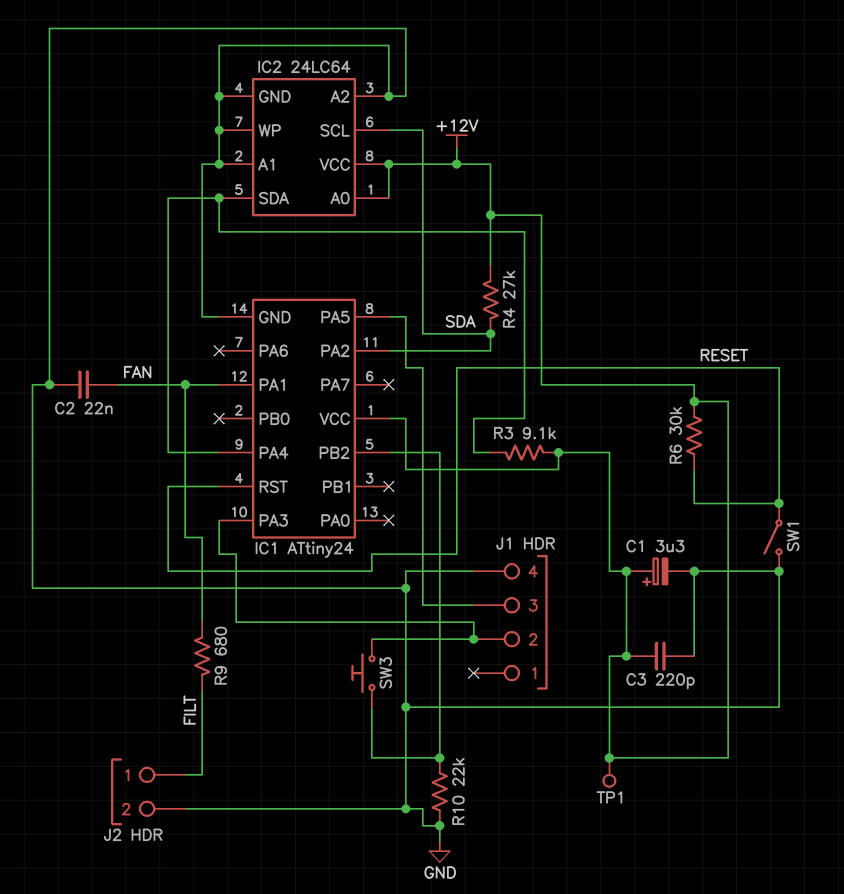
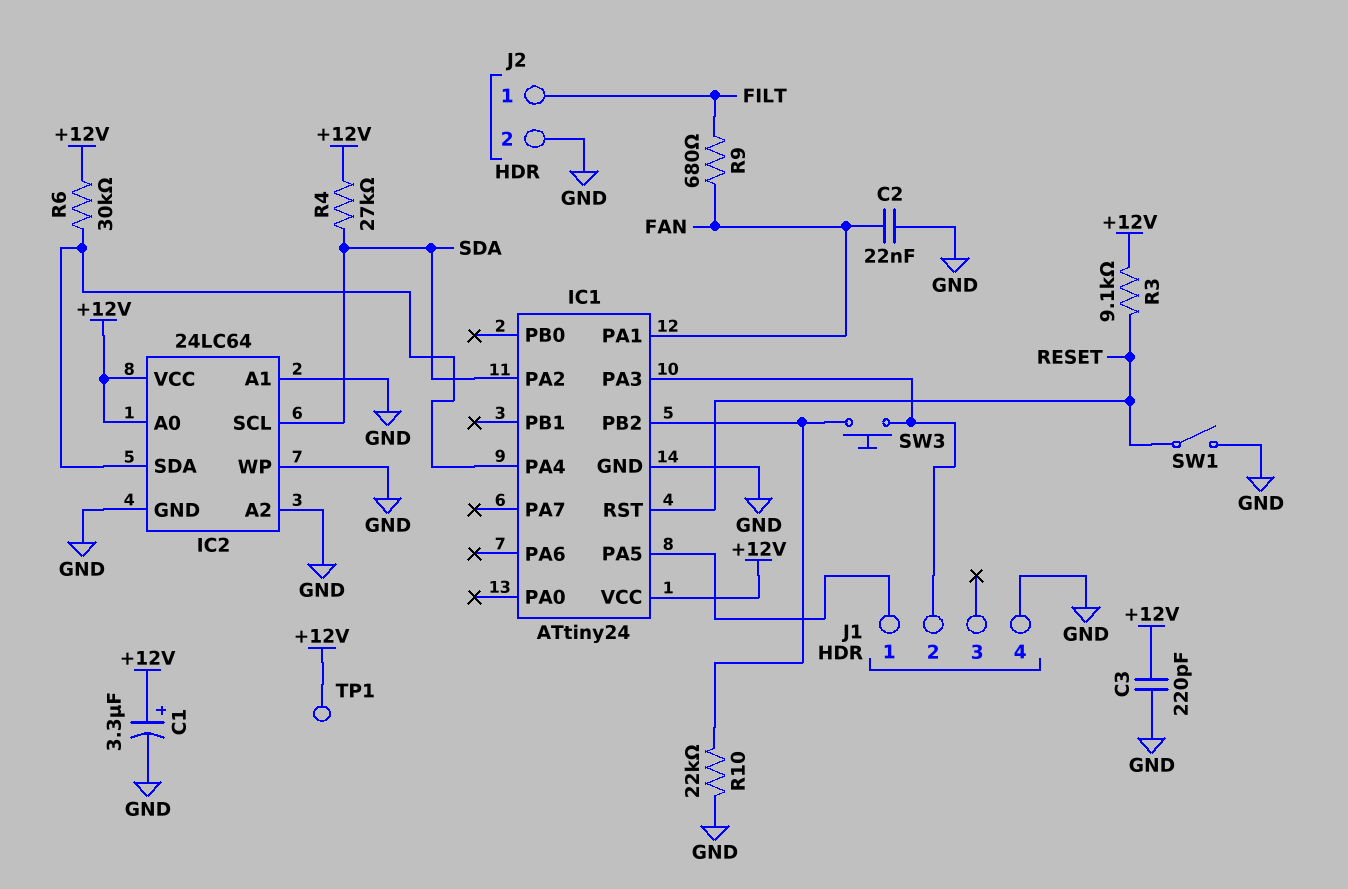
J1 pin 1: none -> IC1/PA5
J1 pin 3: IC1/PA5 -> none
R3: 9.1k (+12V, IC1/PA4) -> 9.1k (+12V, RESET)
R6: 30k (+12V, RESET) -> 30k (+12V, IC1/PA4)

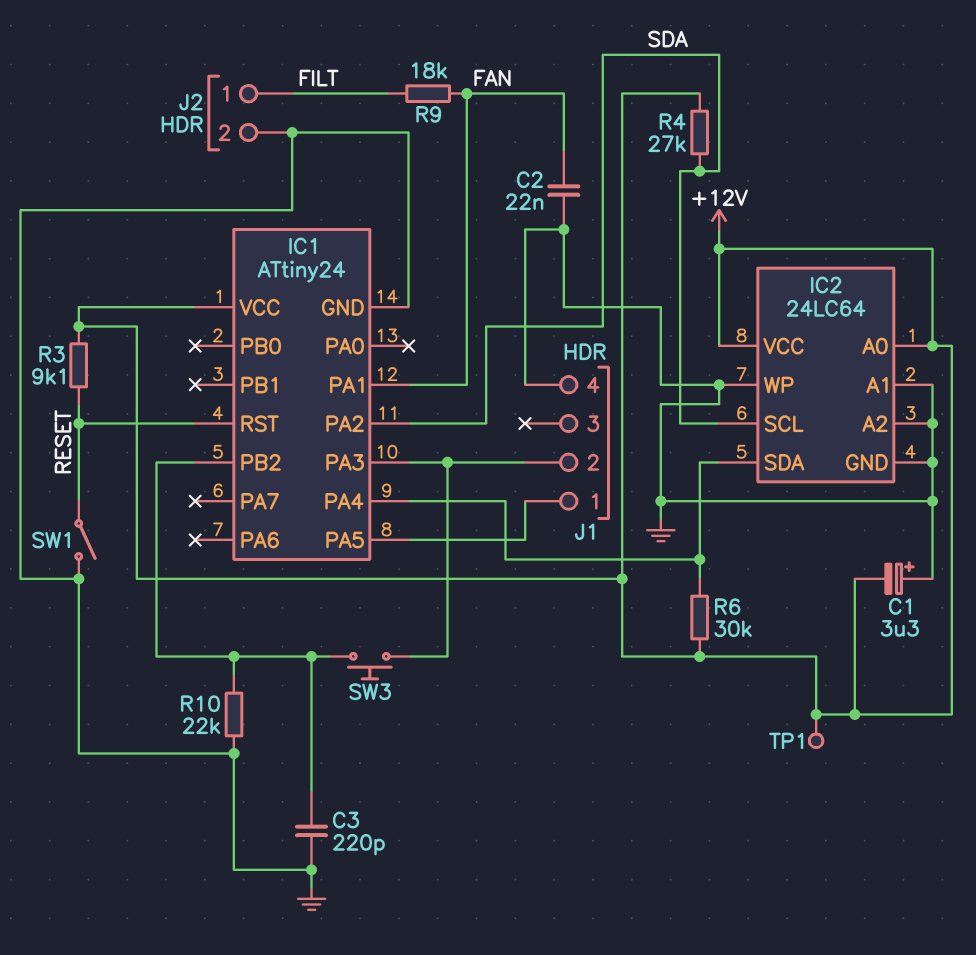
C1: 3.3uF (plus +12V, minus GND) -> 3.3uF (plus GND, minus +12V)
C3: 220pF (+12V, GND) -> 220pF (GND, IC1/PB2)
R9: 680 (FAN, FILT) -> 18k (FAN, FILT)

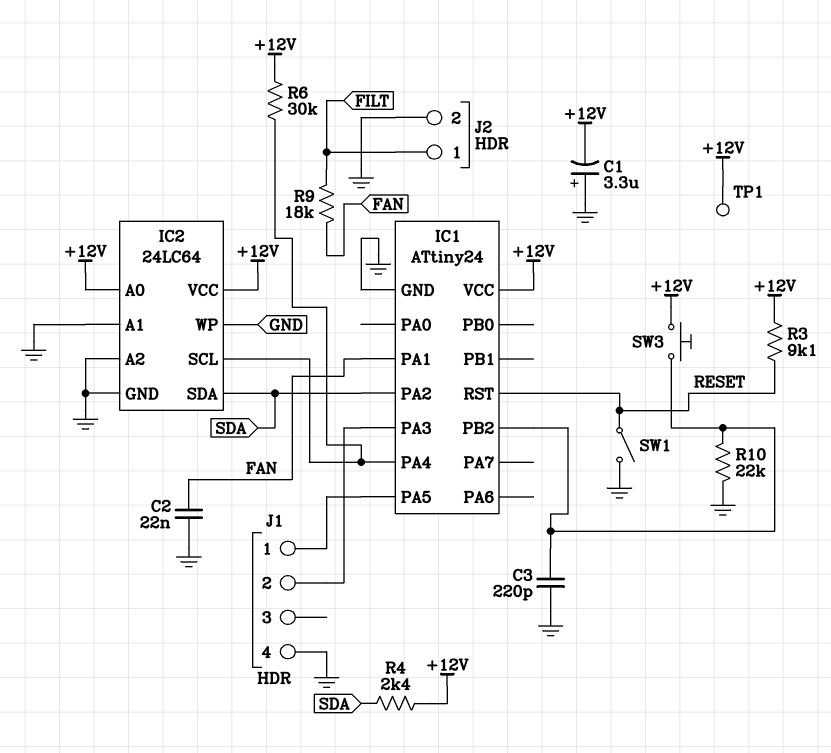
IC2 pin SCL: SDA -> IC1/PA4
IC2 pin SDA: IC1/PA4 -> SDA
R4: 27k (+12V, SDA) -> 2.4k (+12V, SDA)
SW3: button (IC1/PA3, IC1/PB2) -> button (+12V, IC1/PB2)

